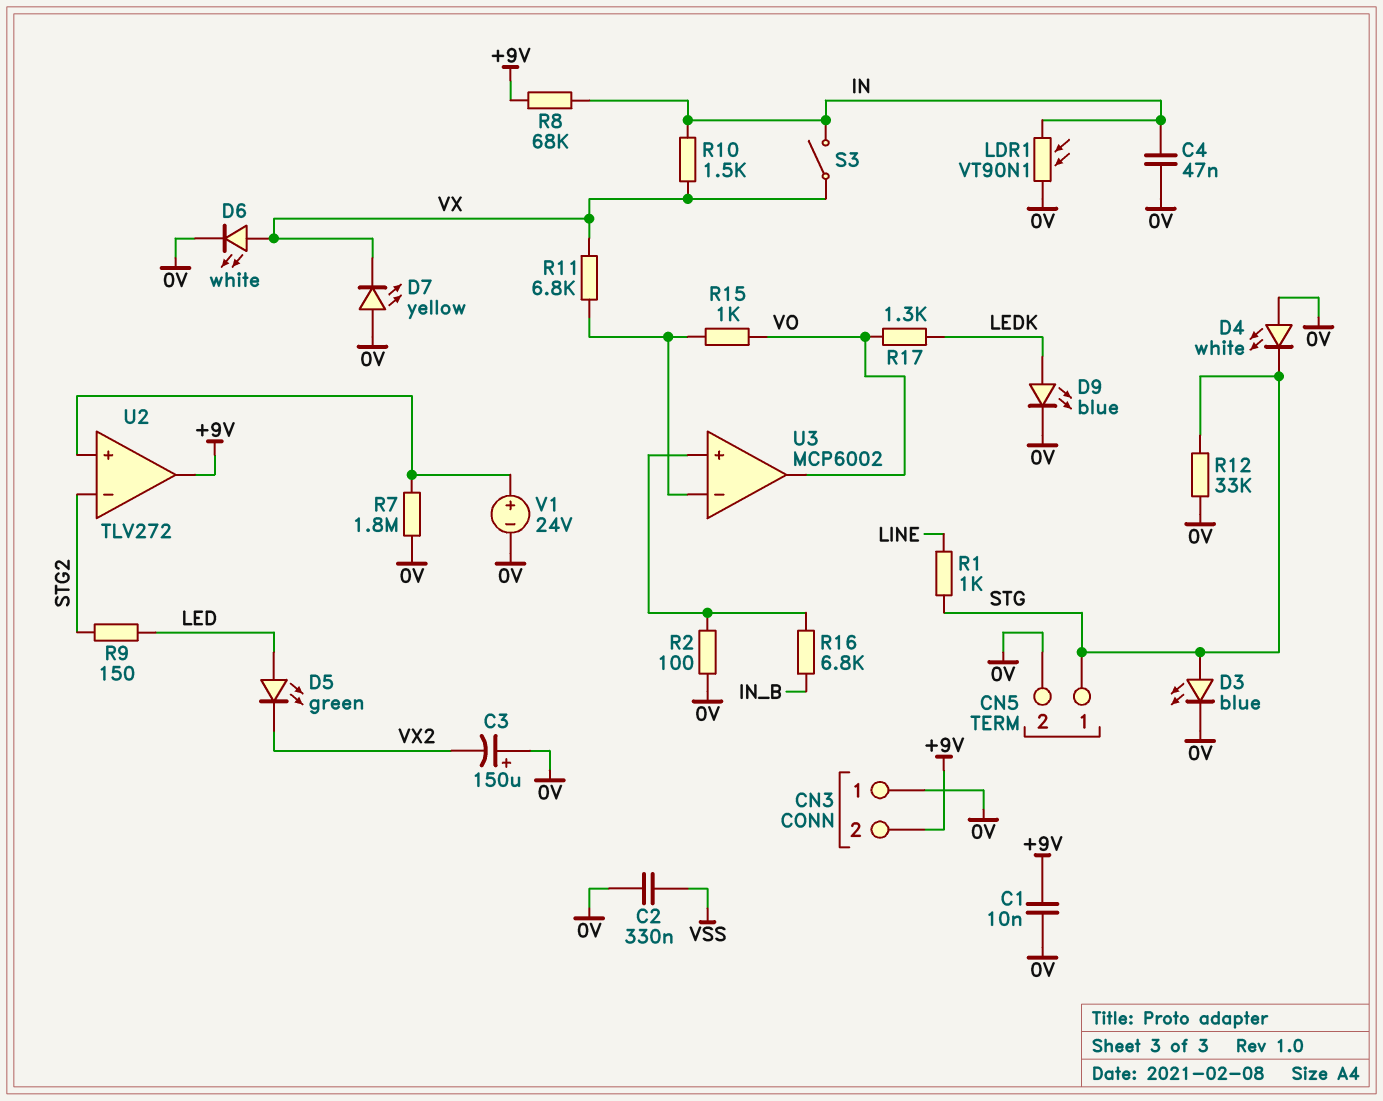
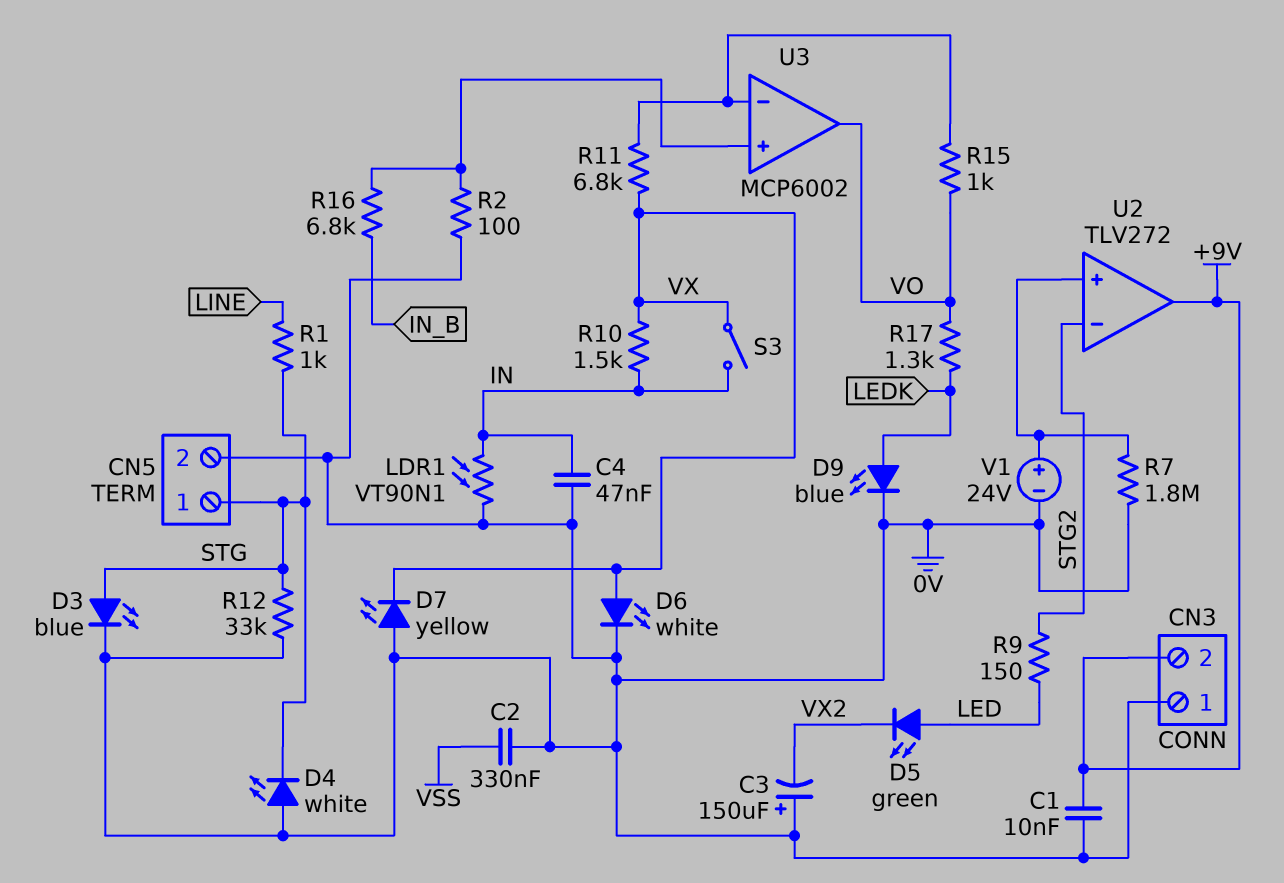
R8: 68k (+9V, IN) -> none

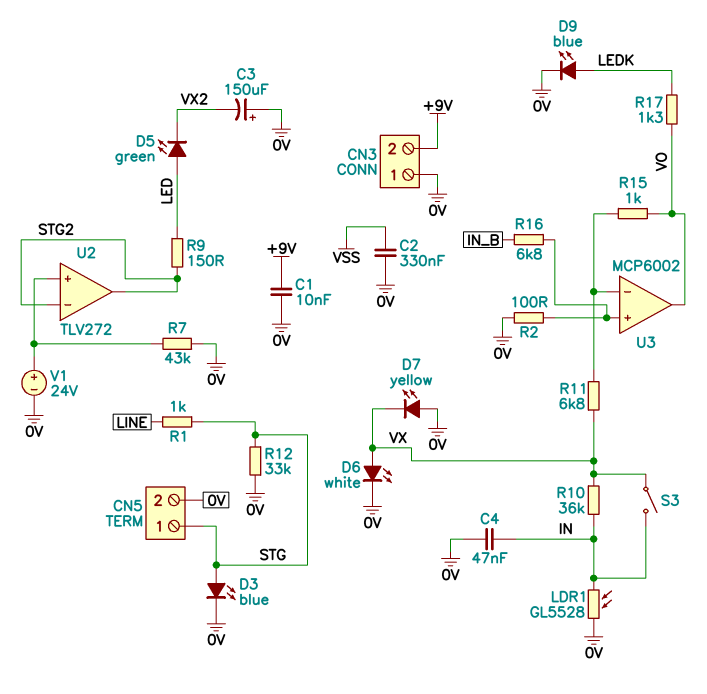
D4: LED white (A 0V, K STG) -> none
LDR1: VT90N1 (0V, IN) -> GL5528 (0V, IN)
R7: 1.8M (0V, U2/in+) -> 43k (0V, U2/in+)
R10: 1.5k (IN, VX) -> 36k (IN, VX)
U2 pin out: +9V -> STG2

